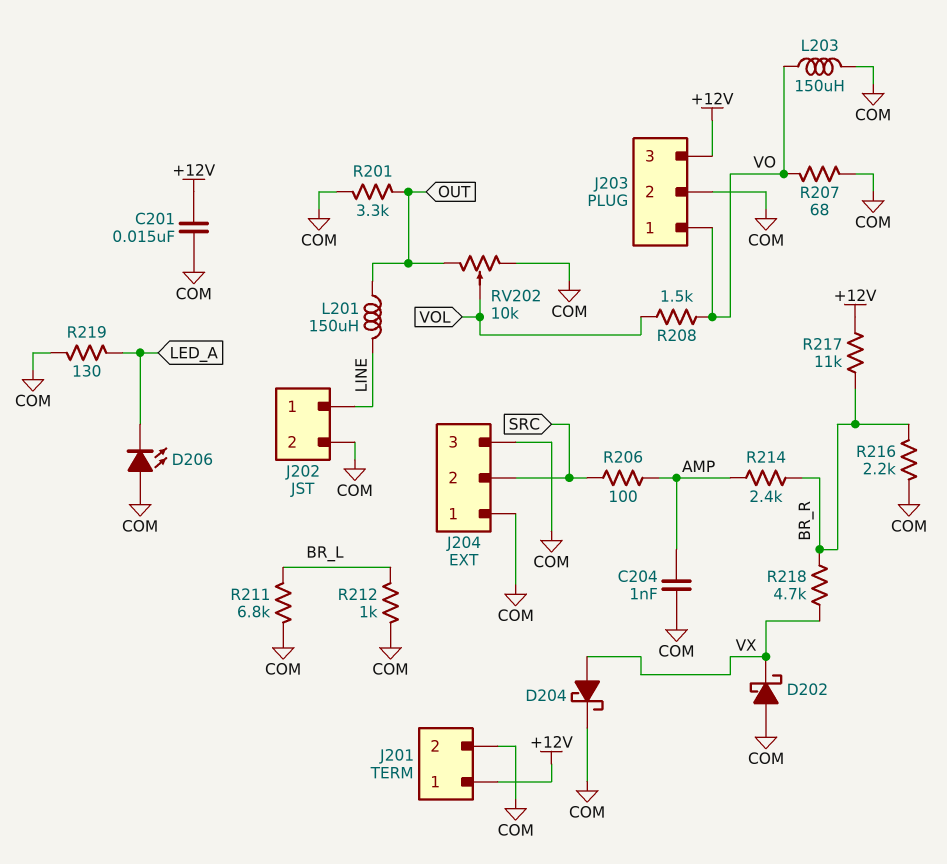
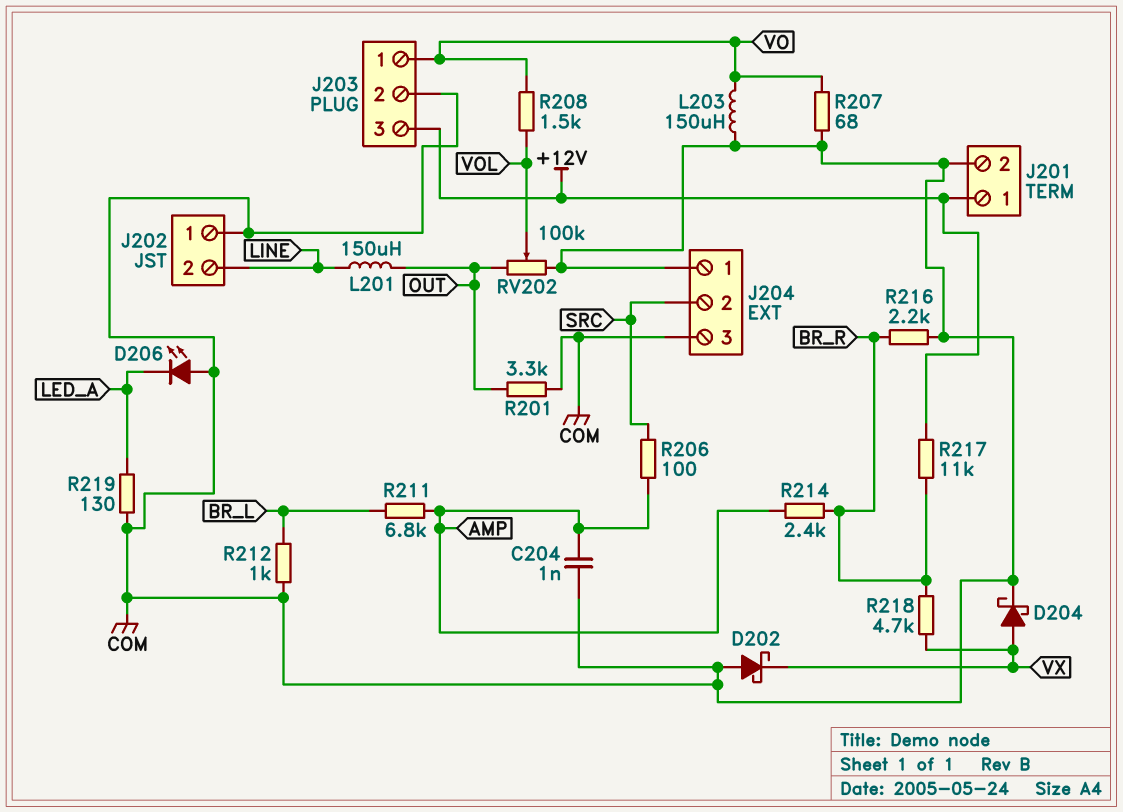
C201: 15nF (+12V, COM) -> none
J202 pin 1: LINE -> COM
J202 pin 2: COM -> LINE
R211: 6.8k (BR_L, COM) -> 6.8k (AMP, BR_L)
RV202: 10k (COM, OUT, wiper VOL) -> 100k (COM, OUT, wiper VOL)

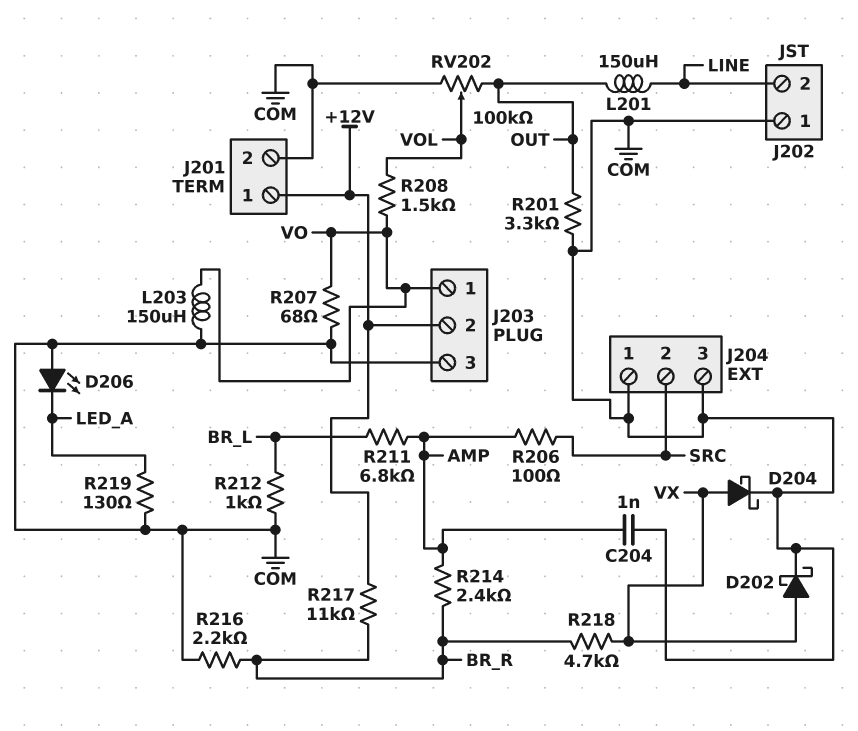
D202: schottky (A COM, K VX) -> schottky (A VX, K COM)
J203 pin 2: COM -> +12V
J203 pin 3: +12V -> COM

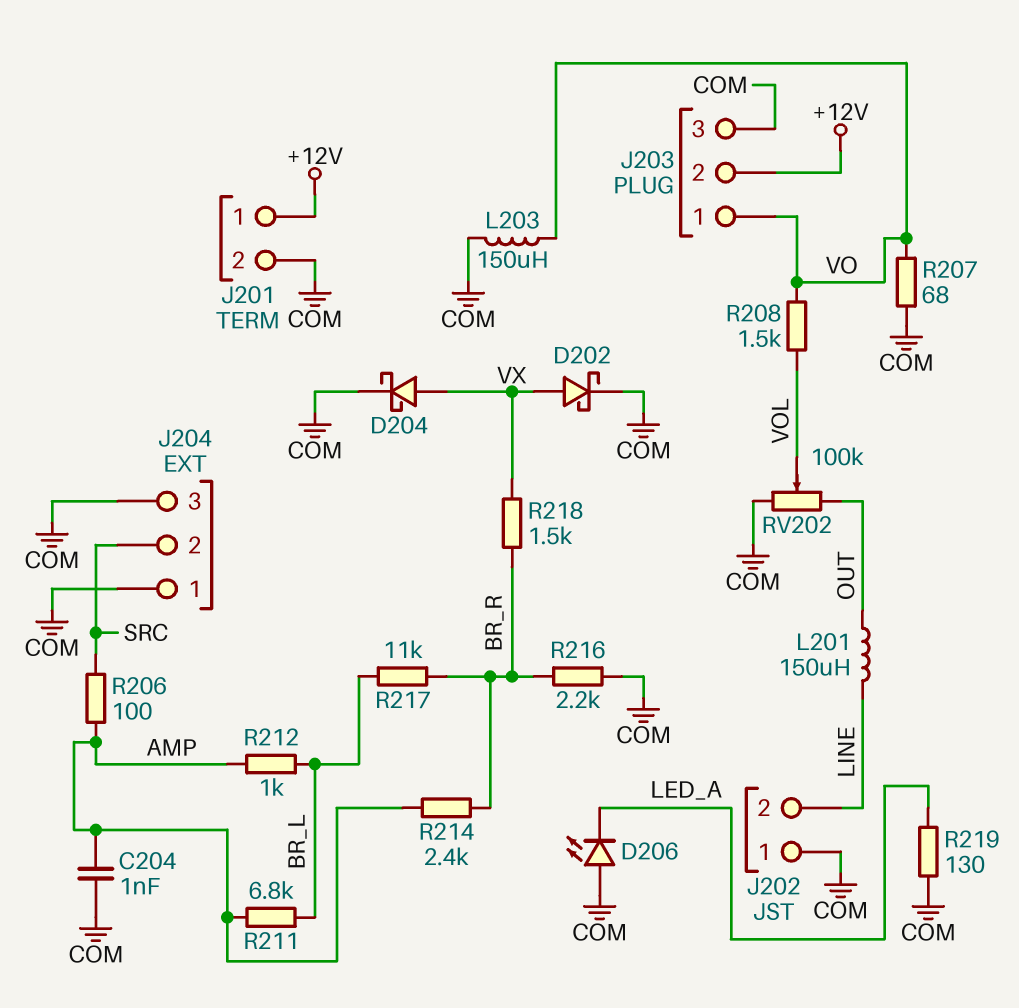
R201: 3.3k (COM, OUT) -> none
R212: 1k (BR_L, COM) -> 1k (AMP, BR_L)
R217: 11k (+12V, BR_R) -> 11k (BR_L, BR_R)
R218: 4.7k (BR_R, VX) -> 1.5k (BR_R, VX)

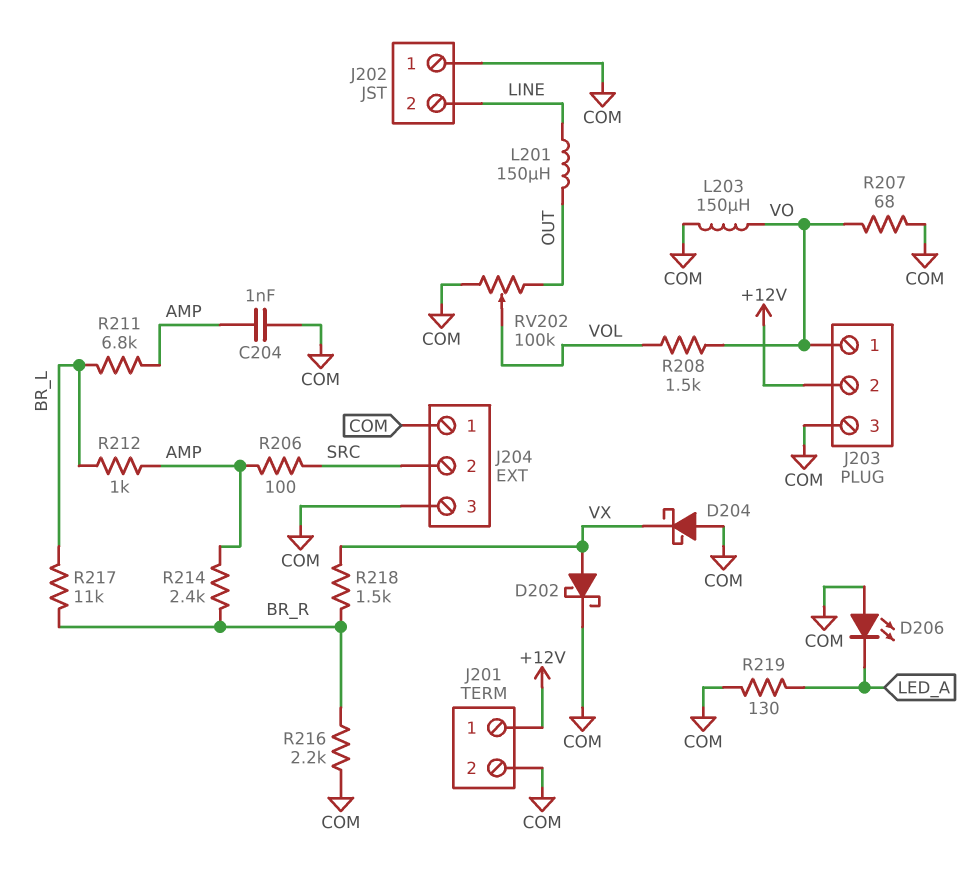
D204: schottky (A VX, K COM) -> schottky (A COM, K VX)

